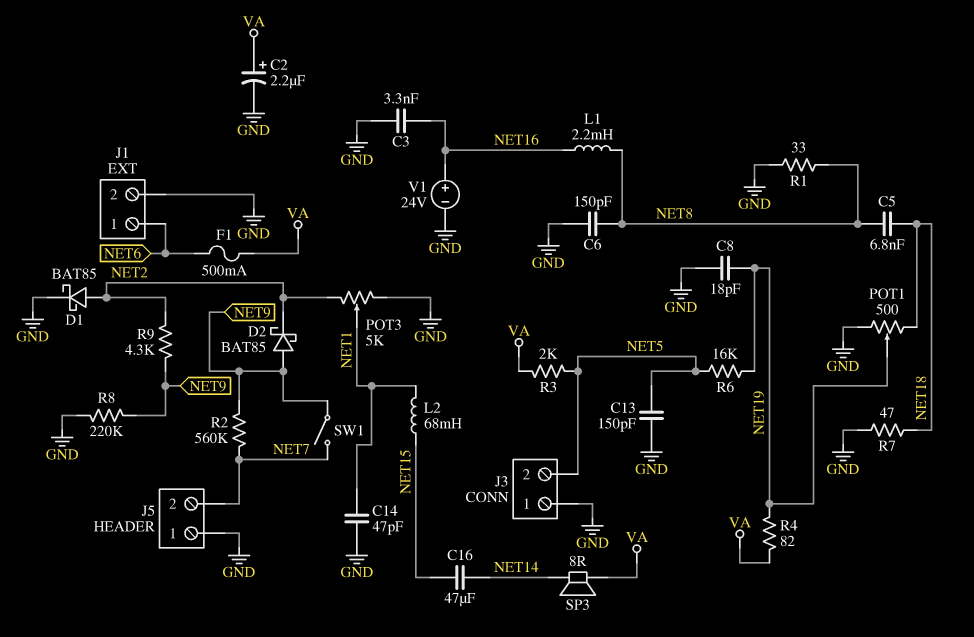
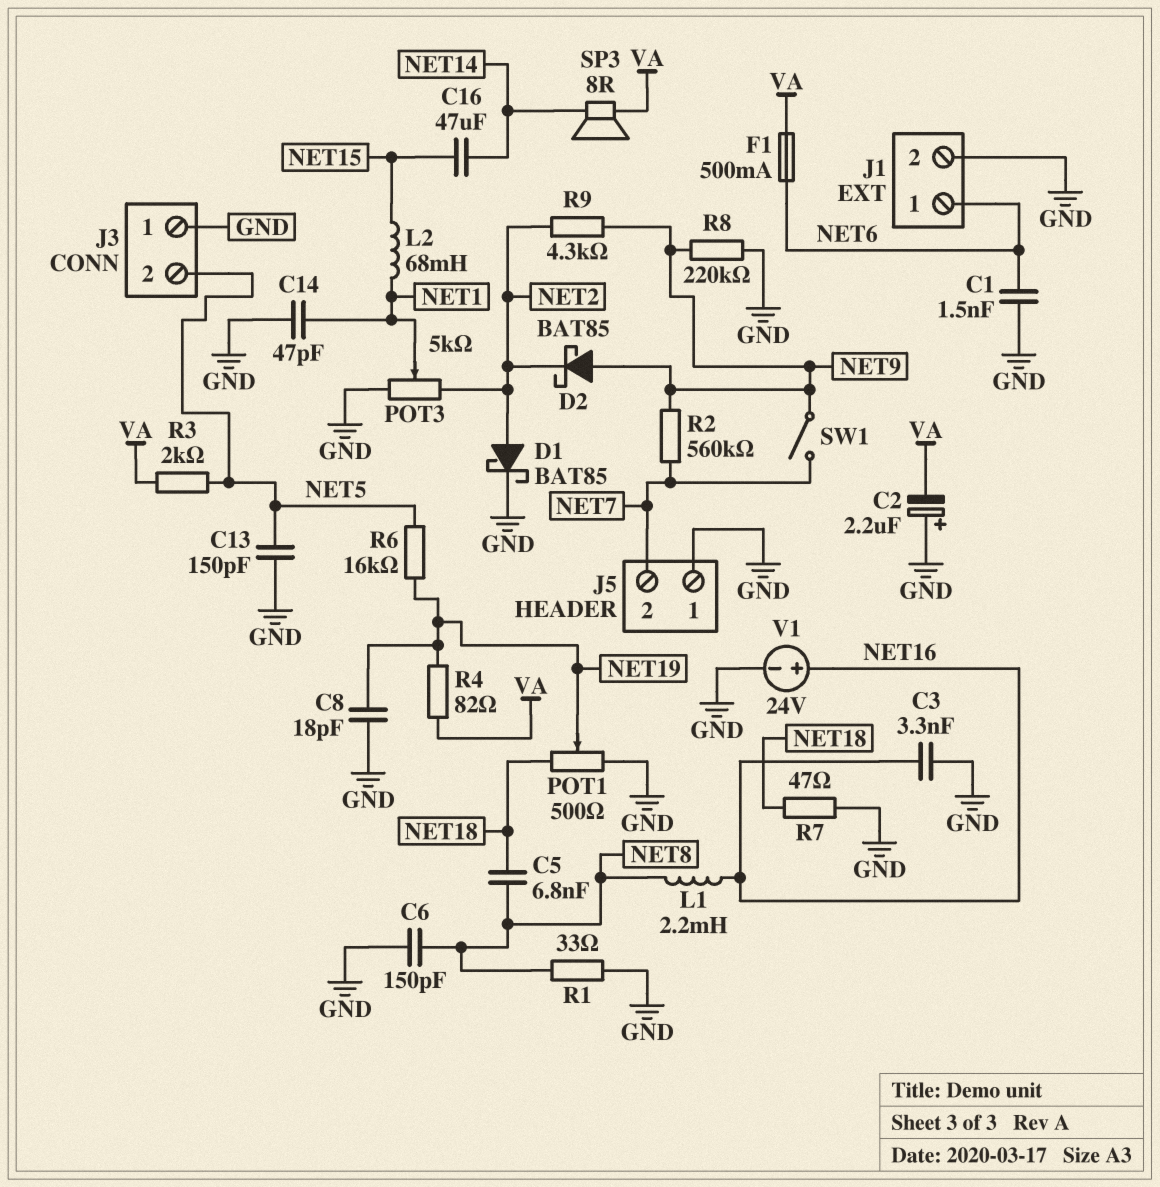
C1: none -> 1.5nF (GND, NET6)
C2: 2.2uF (plus VA, minus GND) -> 2.2uF (plus GND, minus VA)

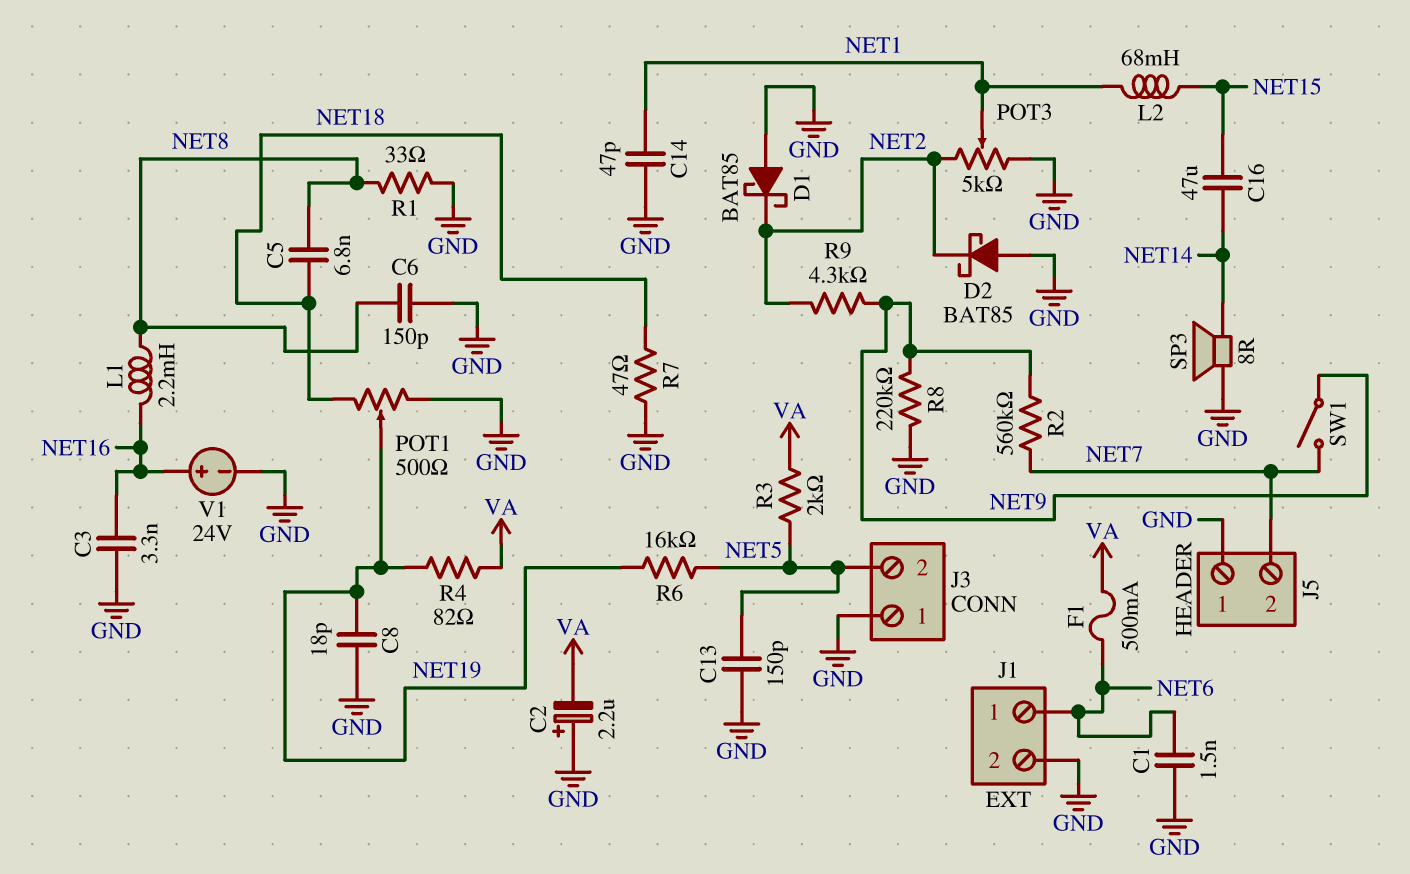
D1: schottky BAT85 (A NET2, K GND) -> schottky BAT85 (A GND, K NET2)
D2: schottky BAT85 (A NET9, K NET2) -> schottky BAT85 (A GND, K NET2)
SP3: speaker 8R (NET14, VA) -> speaker 8R (GND, NET14)

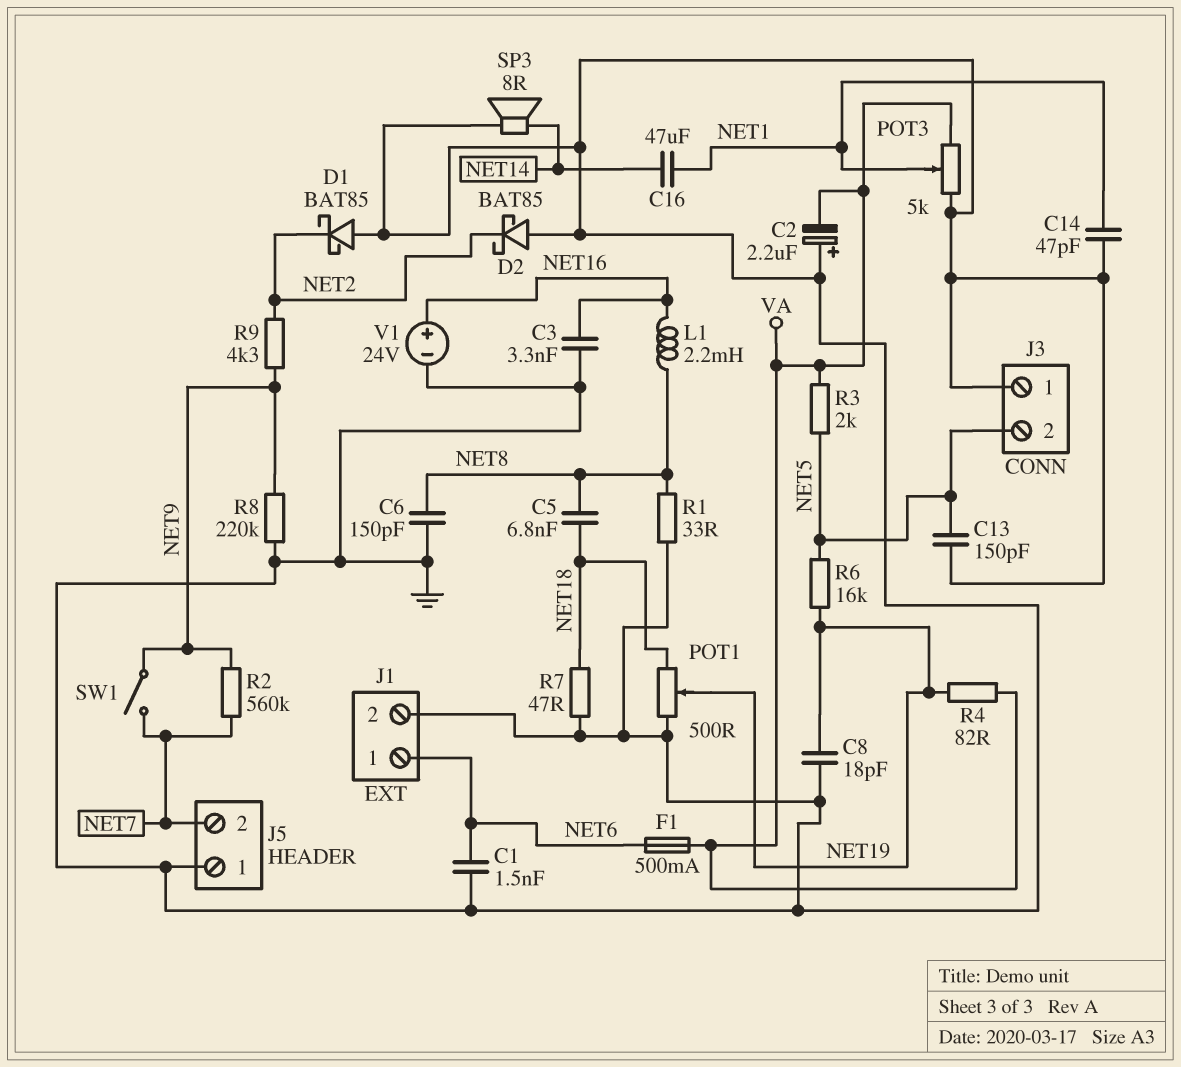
C16: 47uF (NET14, NET15) -> 47uF (NET1, NET14)
L2: 68mH (NET1, NET15) -> none
POT3: 5k (GND, NET2, wiper NET1) -> 5k (GND, VA, wiper NET1)

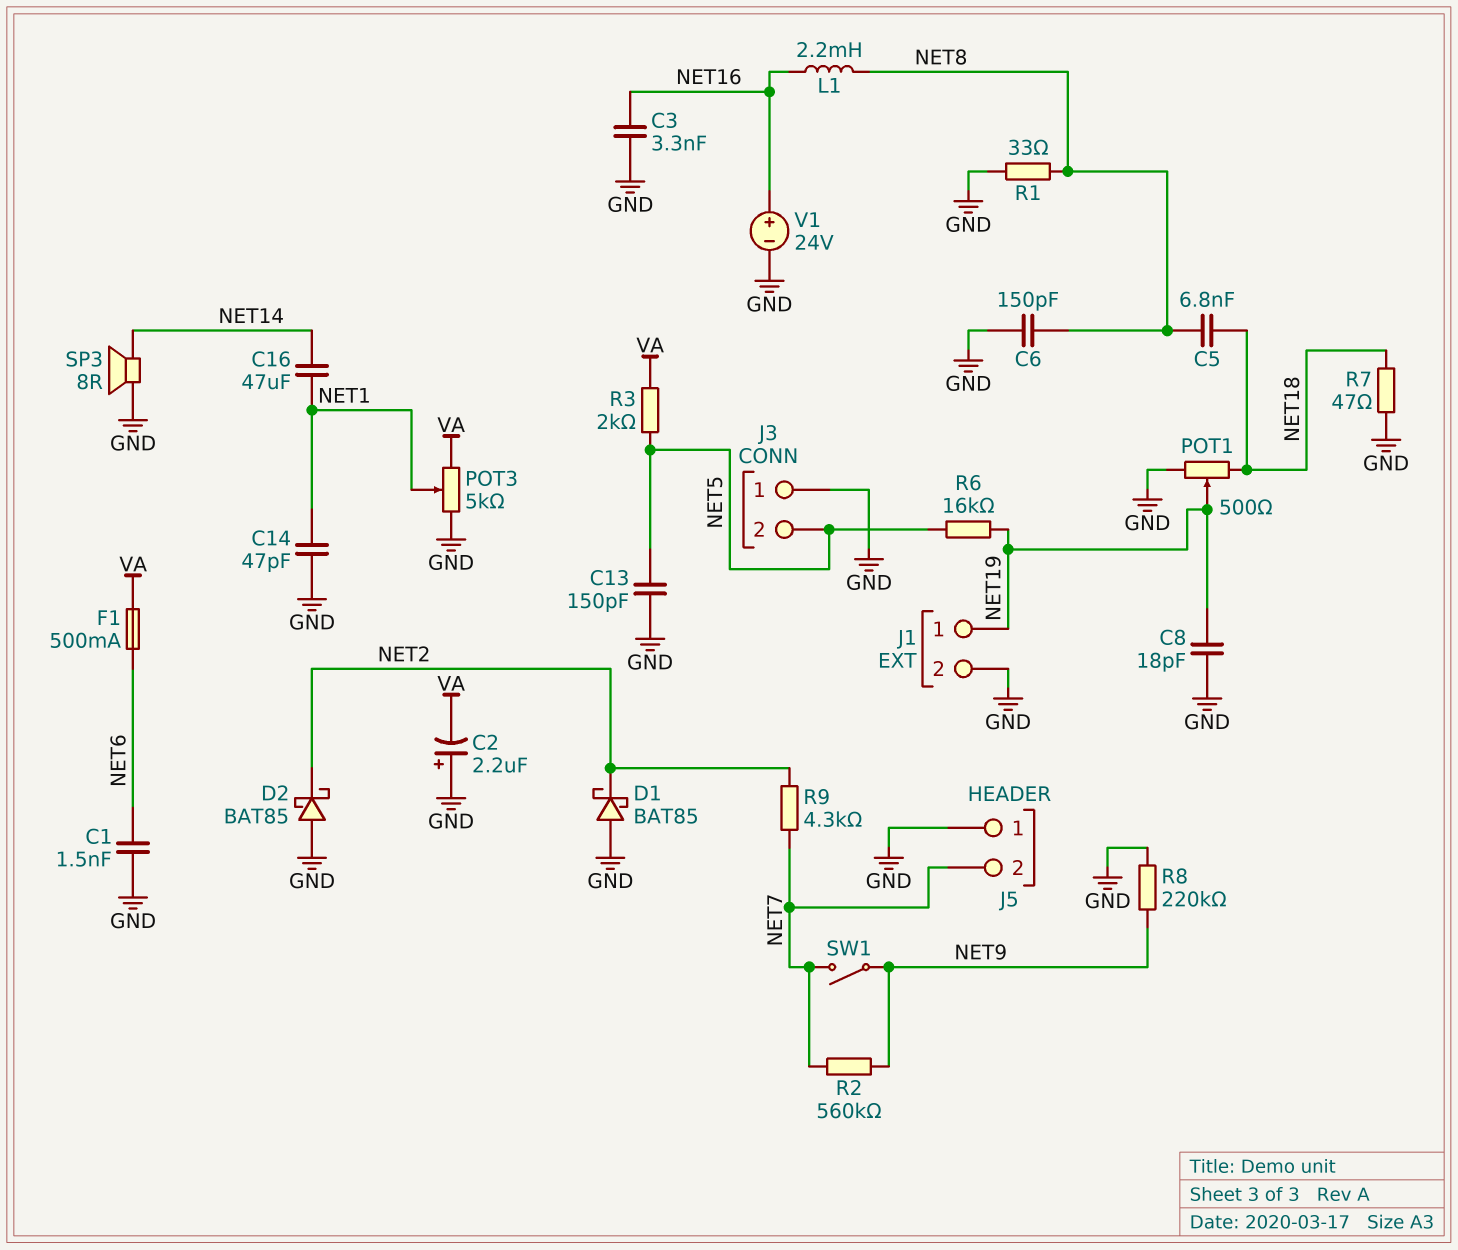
J1 pin 1: NET6 -> NET19
R4: 82 (NET19, VA) -> none
R9: 4.3k (NET2, NET9) -> 4.3k (NET2, NET7)

